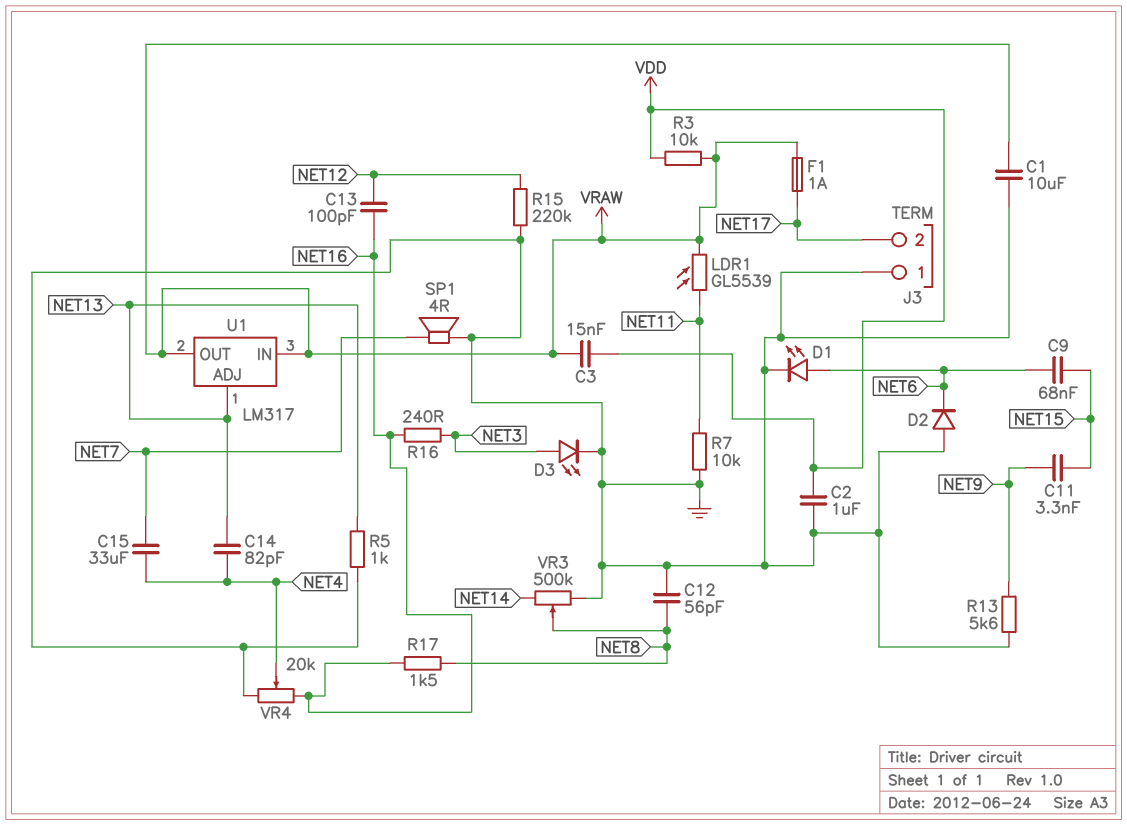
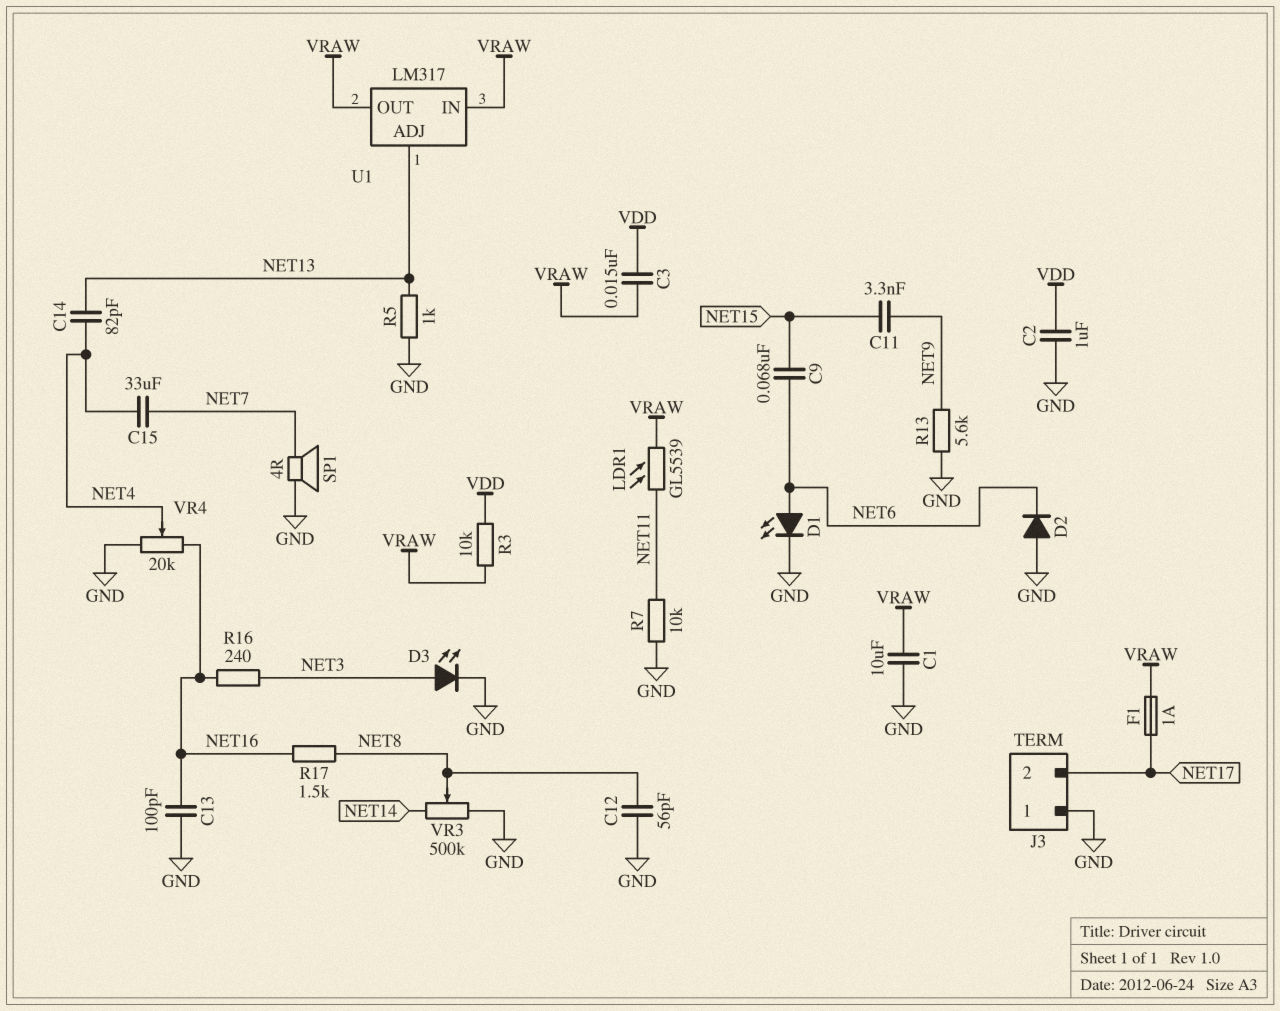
C13: 100pF (NET12, NET16) -> 100pF (GND, NET16)
R15: 220k (GND, NET12) -> none

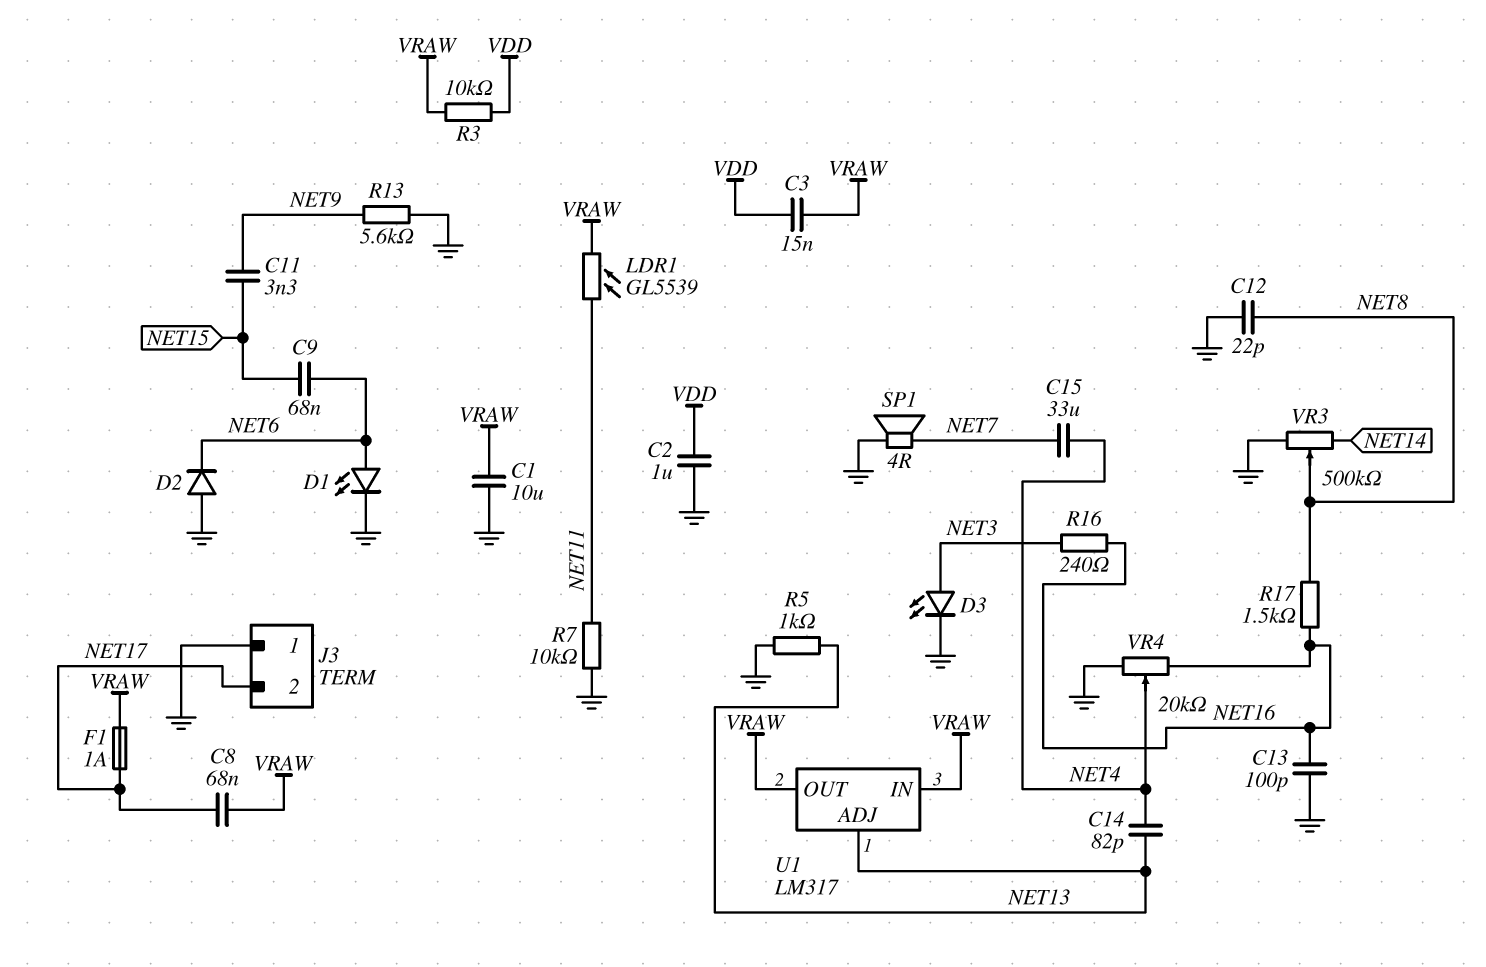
C8: none -> 68nF (NET17, VRAW)
C12: 56pF (GND, NET8) -> 22pF (GND, NET8)

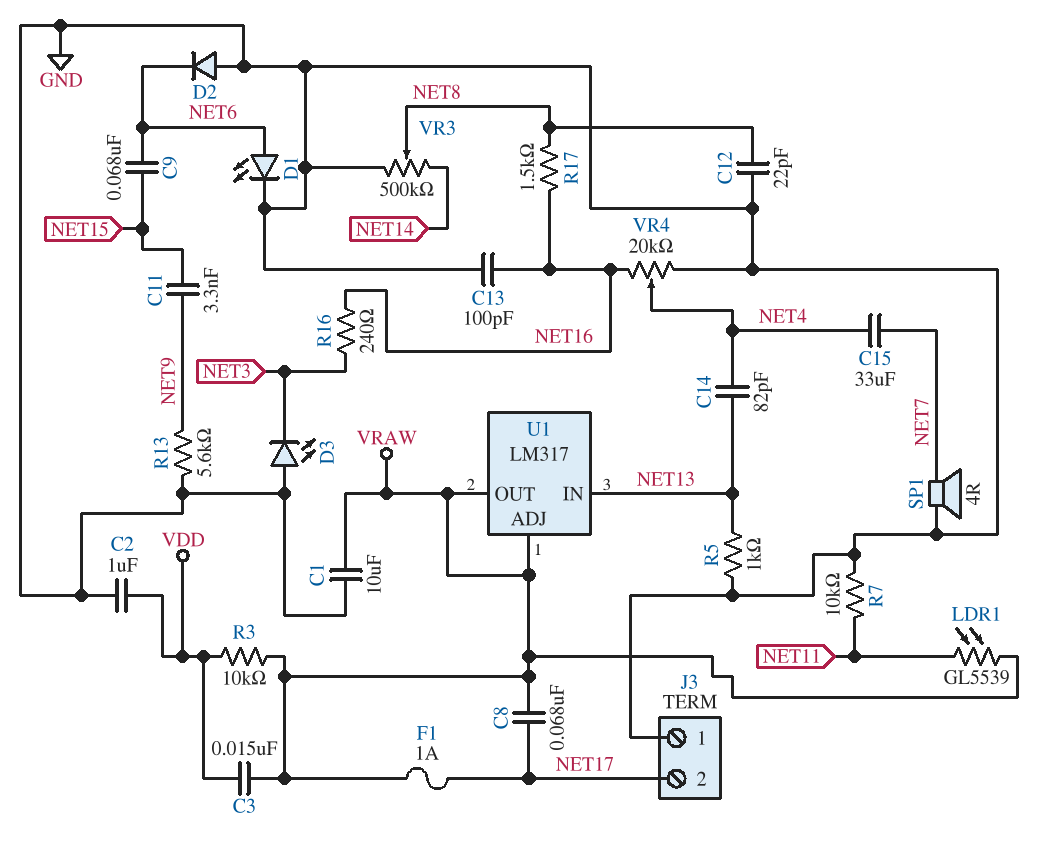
D3: LED (A NET3, K GND) -> LED (A GND, K NET3)
U1 pin ADJ: NET13 -> VRAW
U1 pin IN: VRAW -> NET13

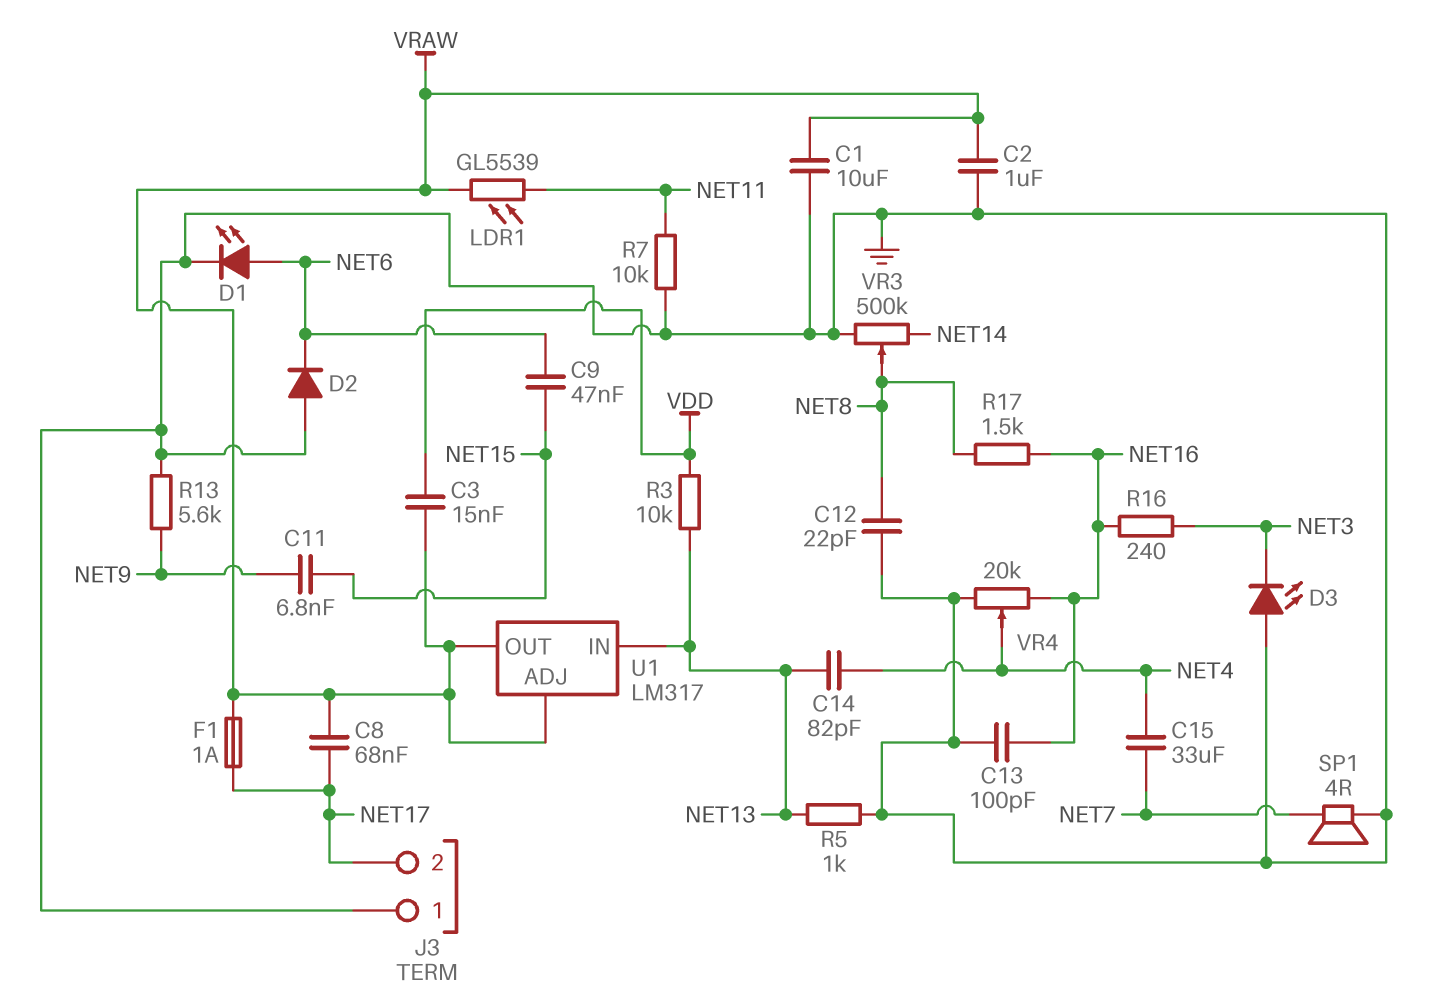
C2: 1uF (GND, VDD) -> 1uF (GND, VRAW)
C9: 68nF (NET6, NET15) -> 47nF (NET6, NET15)
C11: 3.3nF (NET9, NET15) -> 6.8nF (NET9, NET15)
R3: 10k (VDD, VRAW) -> 10k (NET13, VDD)

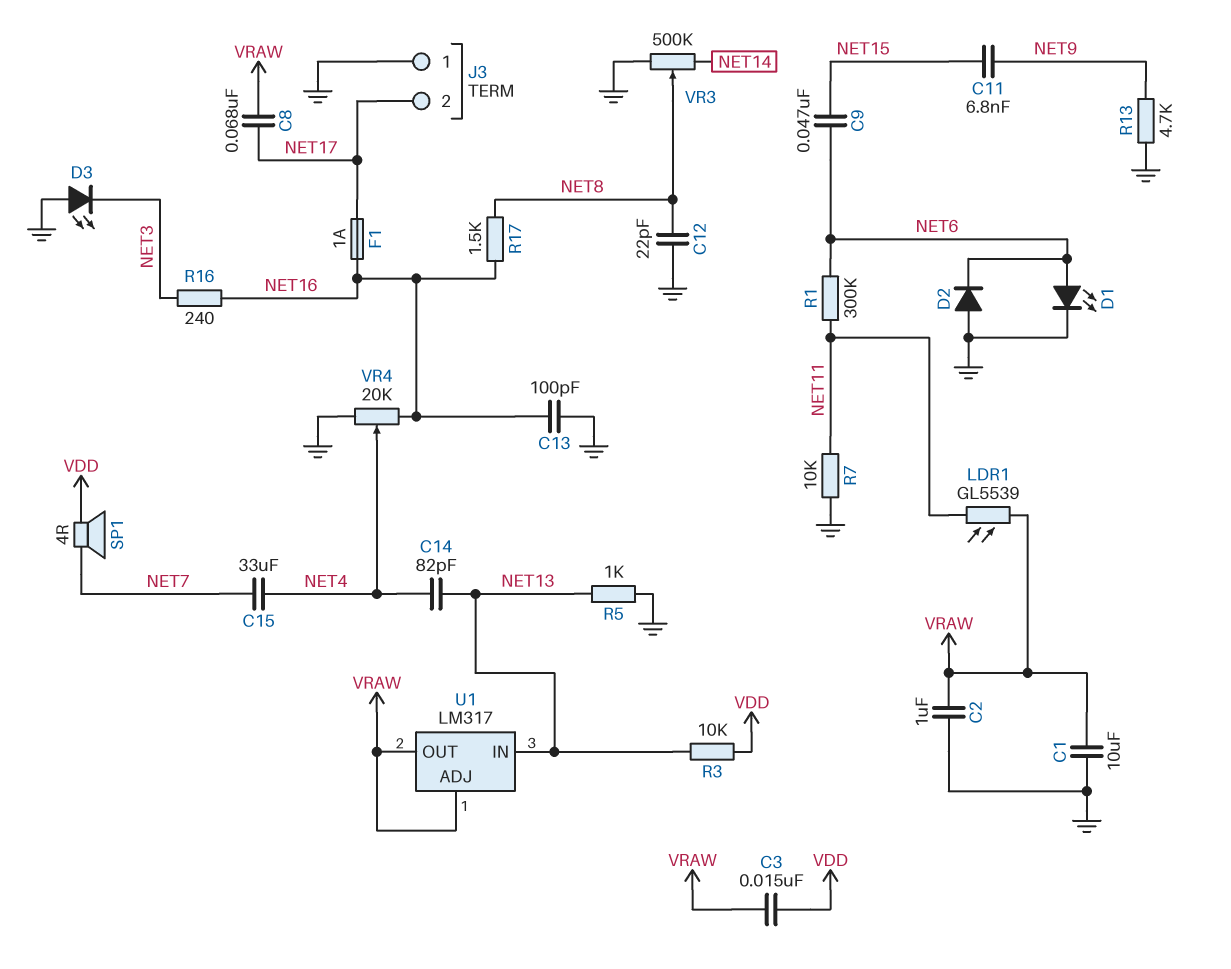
F1: 1A (NET17, VRAW) -> 1A (NET16, NET17)
R1: none -> 300k (NET6, NET11)
R13: 5.6k (GND, NET9) -> 4.7k (GND, NET9)
SP1: speaker 4R (GND, NET7) -> speaker 4R (NET7, VDD)

